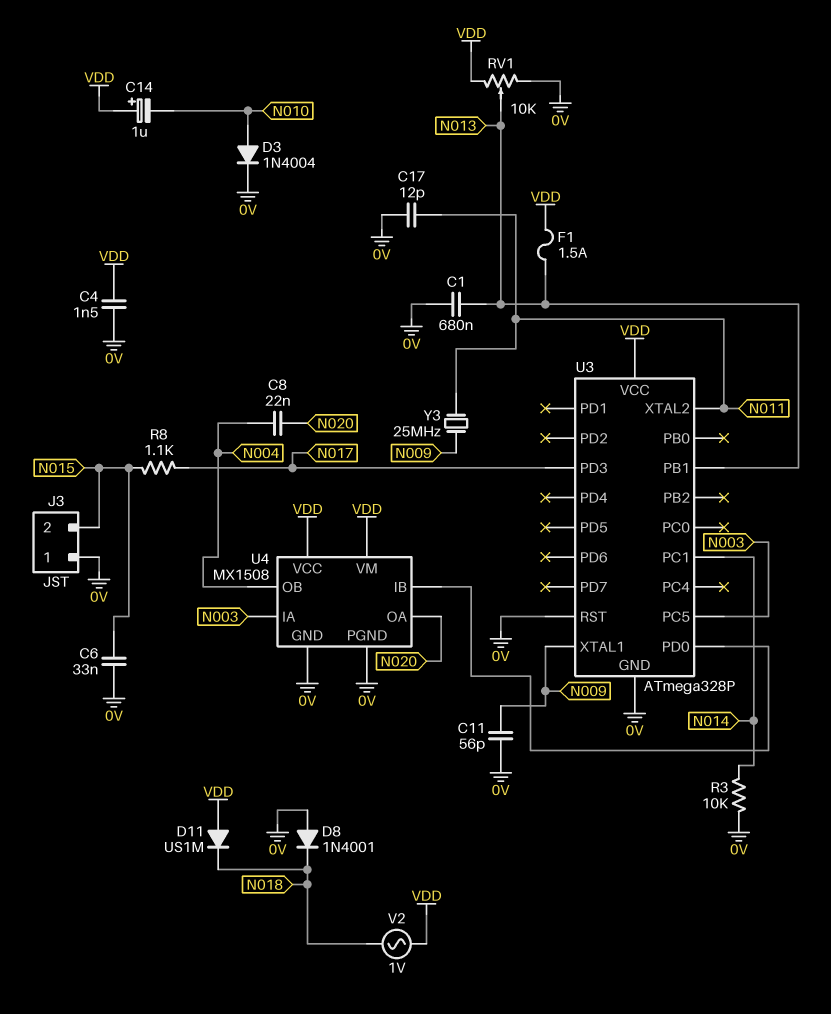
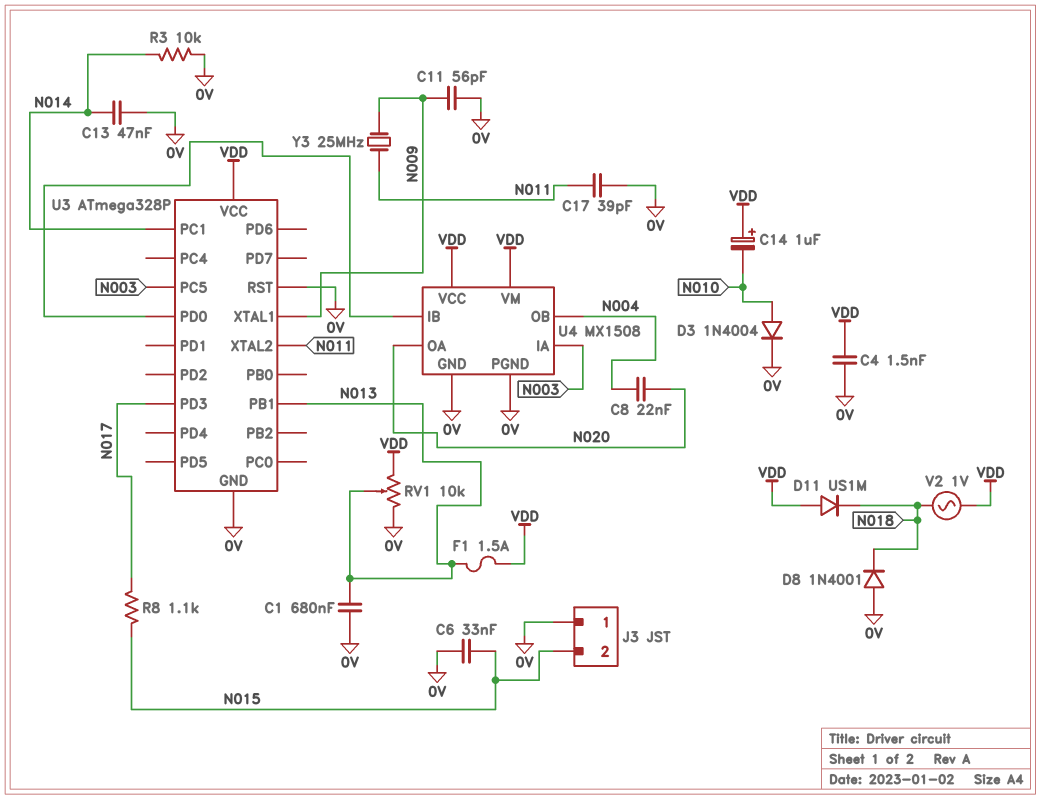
C13: none -> 47nF (0V, N014)
C17: 12pF (0V, N011) -> 39pF (0V, N011)

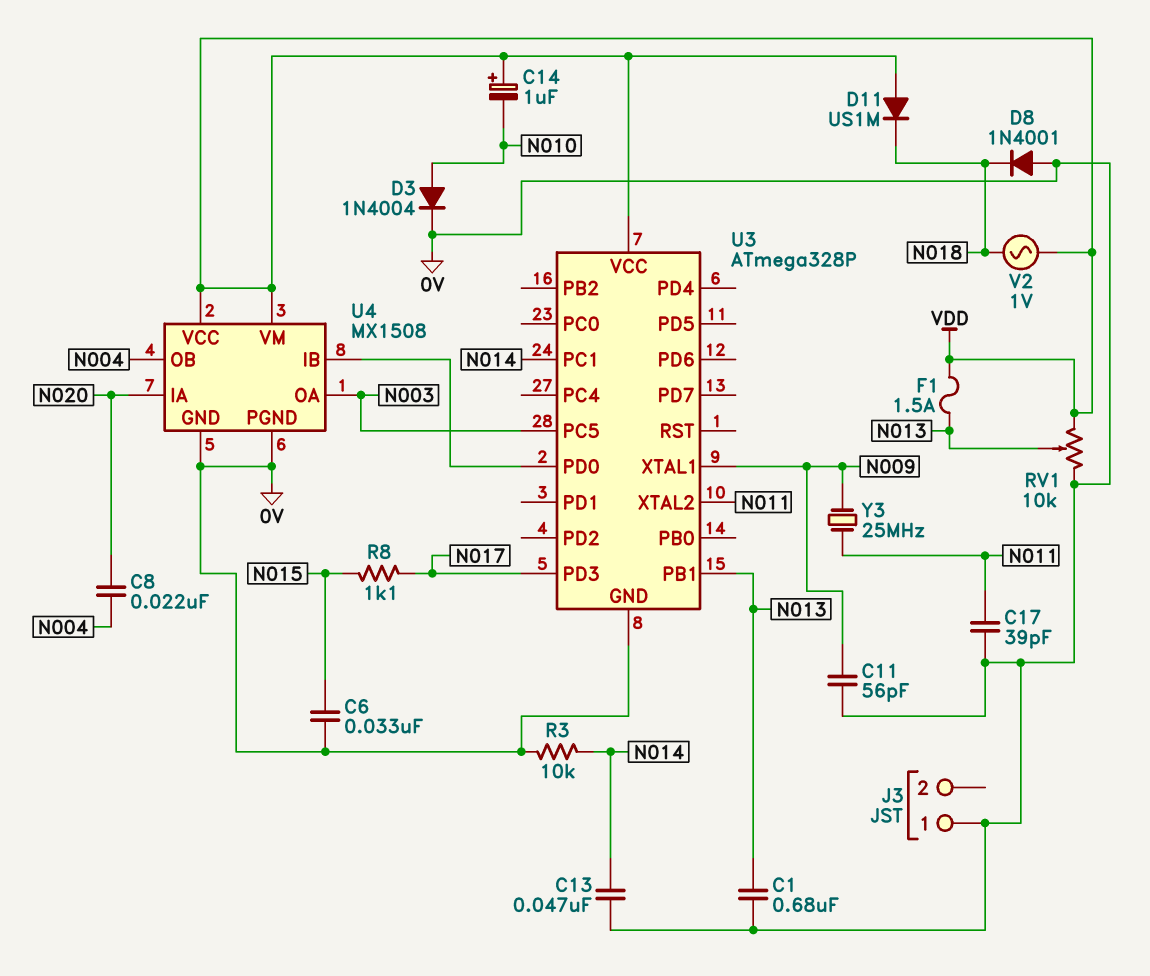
C4: 1.5nF (0V, VDD) -> none
J3 pin 2: N015 -> none
U3 pin RST: 0V -> none
U4 pin IA: N003 -> N020
U4 pin OA: N020 -> N003

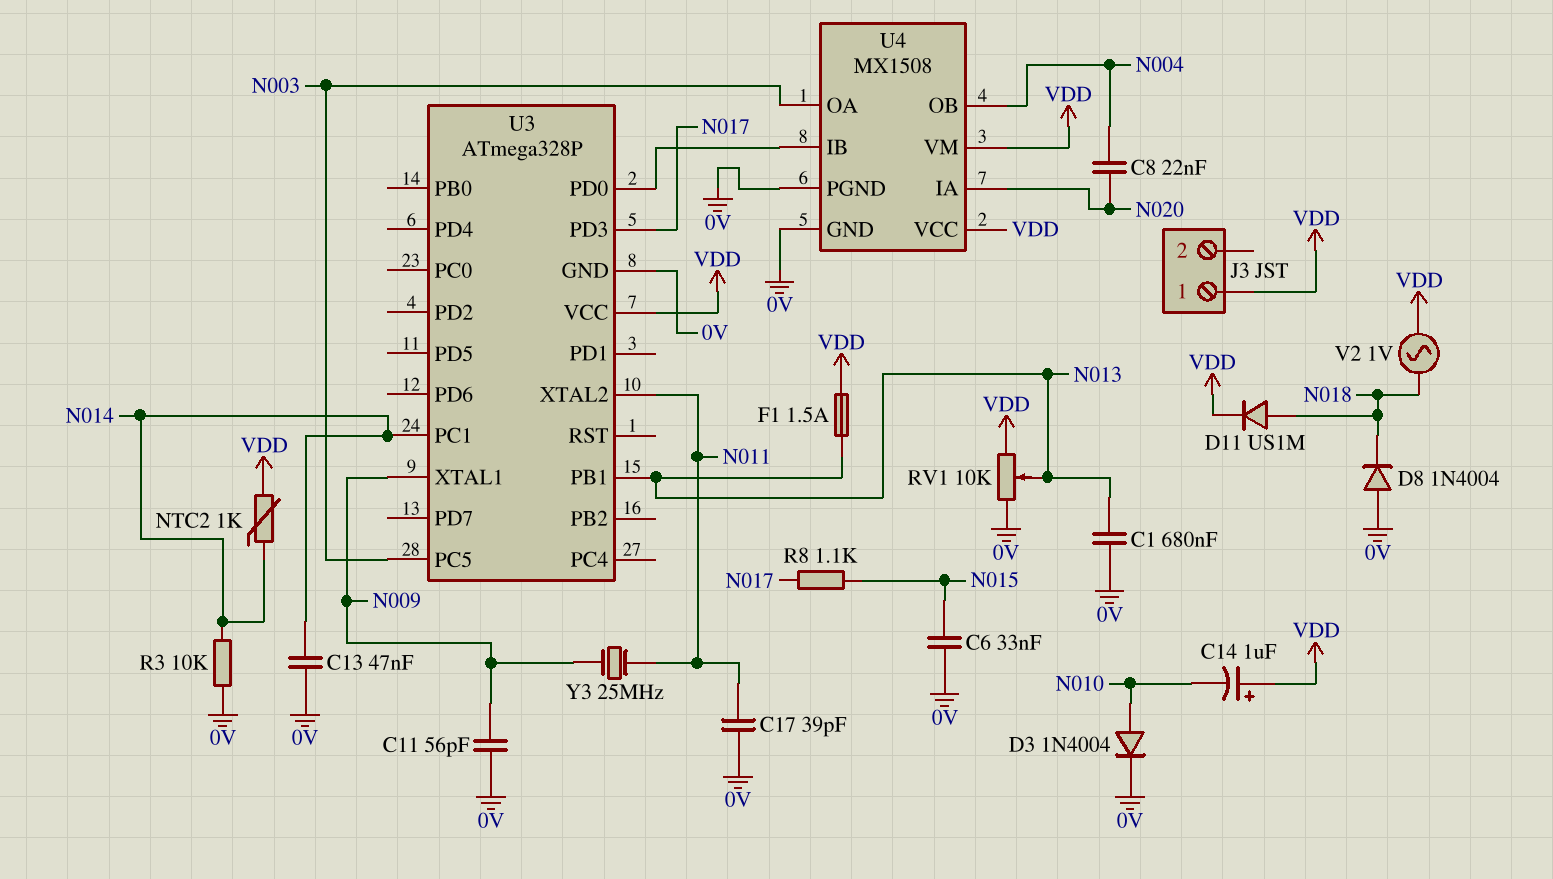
D8: diode 1N4001 (A 0V, K N018) -> diode 1N4004 (A 0V, K N018)
D11: diode US1M (A VDD, K N018) -> diode US1M (A N018, K VDD)
J3 pin 1: 0V -> VDD
NTC2: none -> 1k (N014, VDD)

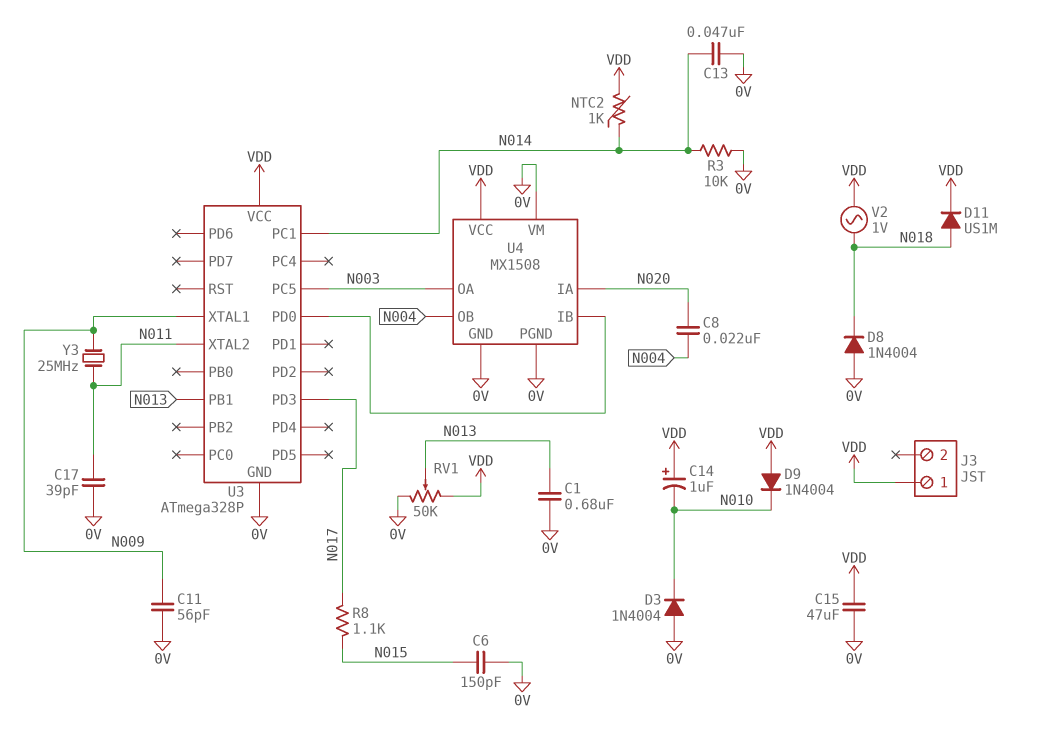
C6: 33nF (0V, N015) -> 150pF (0V, N015)
C15: none -> 47uF (0V, VDD)
D3: diode 1N4004 (A N010, K 0V) -> diode 1N4004 (A 0V, K N010)
D9: none -> diode 1N4004 (A VDD, K N010)
F1: 1.5A (N013, VDD) -> none
RV1: 10k (0V, VDD, wiper N013) -> 50k (0V, VDD, wiper N013)
U4 pin VM: VDD -> 0V

